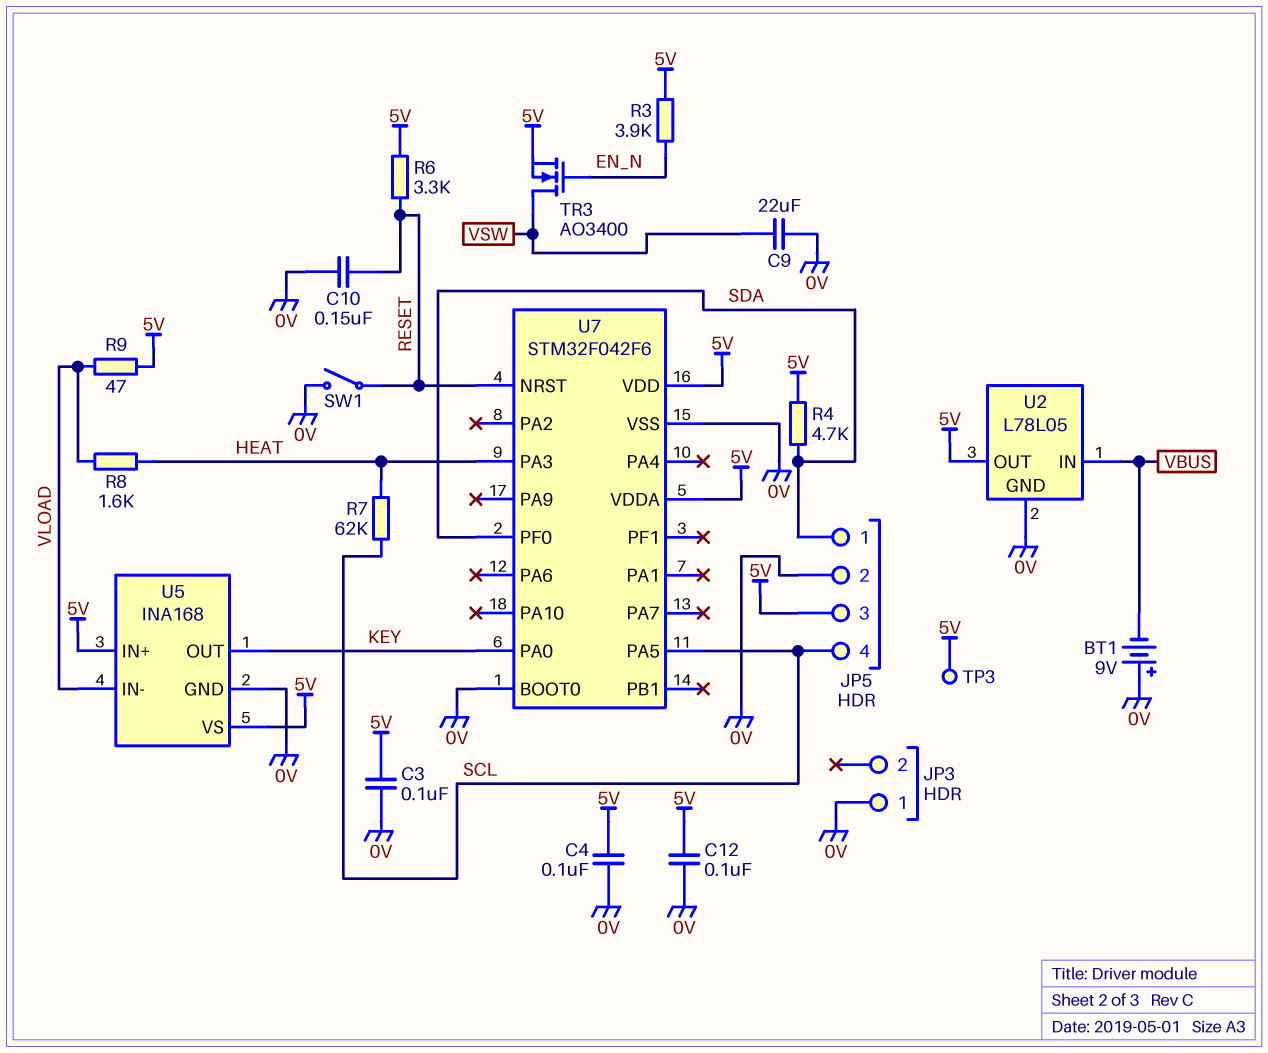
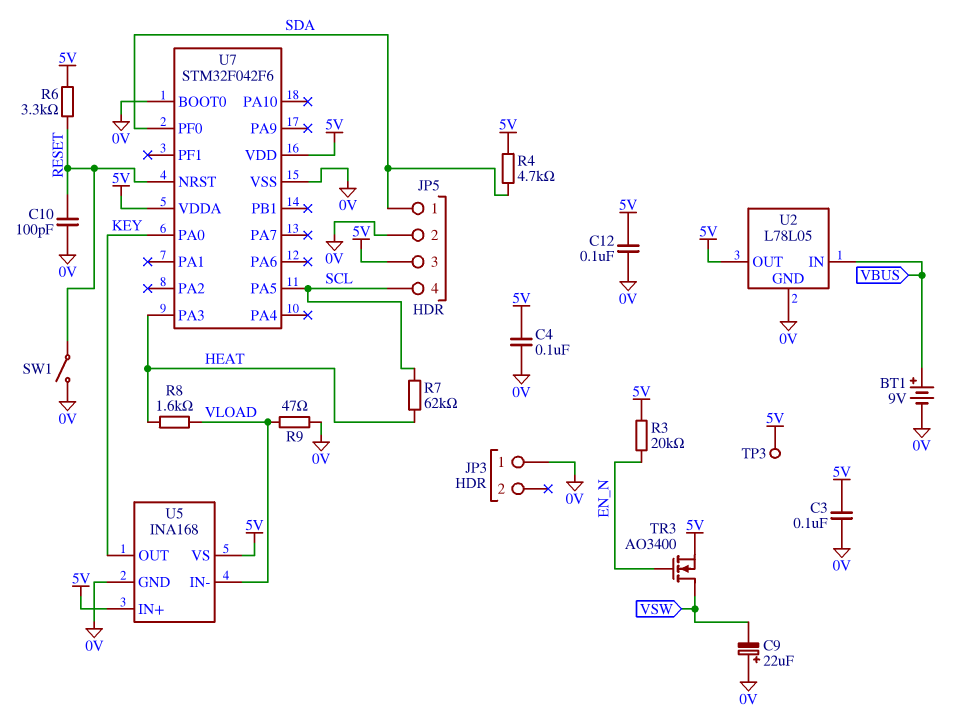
BT1: 9V (plus 0V, minus VBUS) -> 9V (plus VBUS, minus 0V)
C9: 22uF (0V, VSW) -> 22uF (plus 0V, minus VSW)
C10: 150nF (0V, RESET) -> 100pF (0V, RESET)
R3: 3.9k (5V, EN_N) -> 20k (5V, EN_N)
R9: 47 (5V, VLOAD) -> 47 (0V, VLOAD)

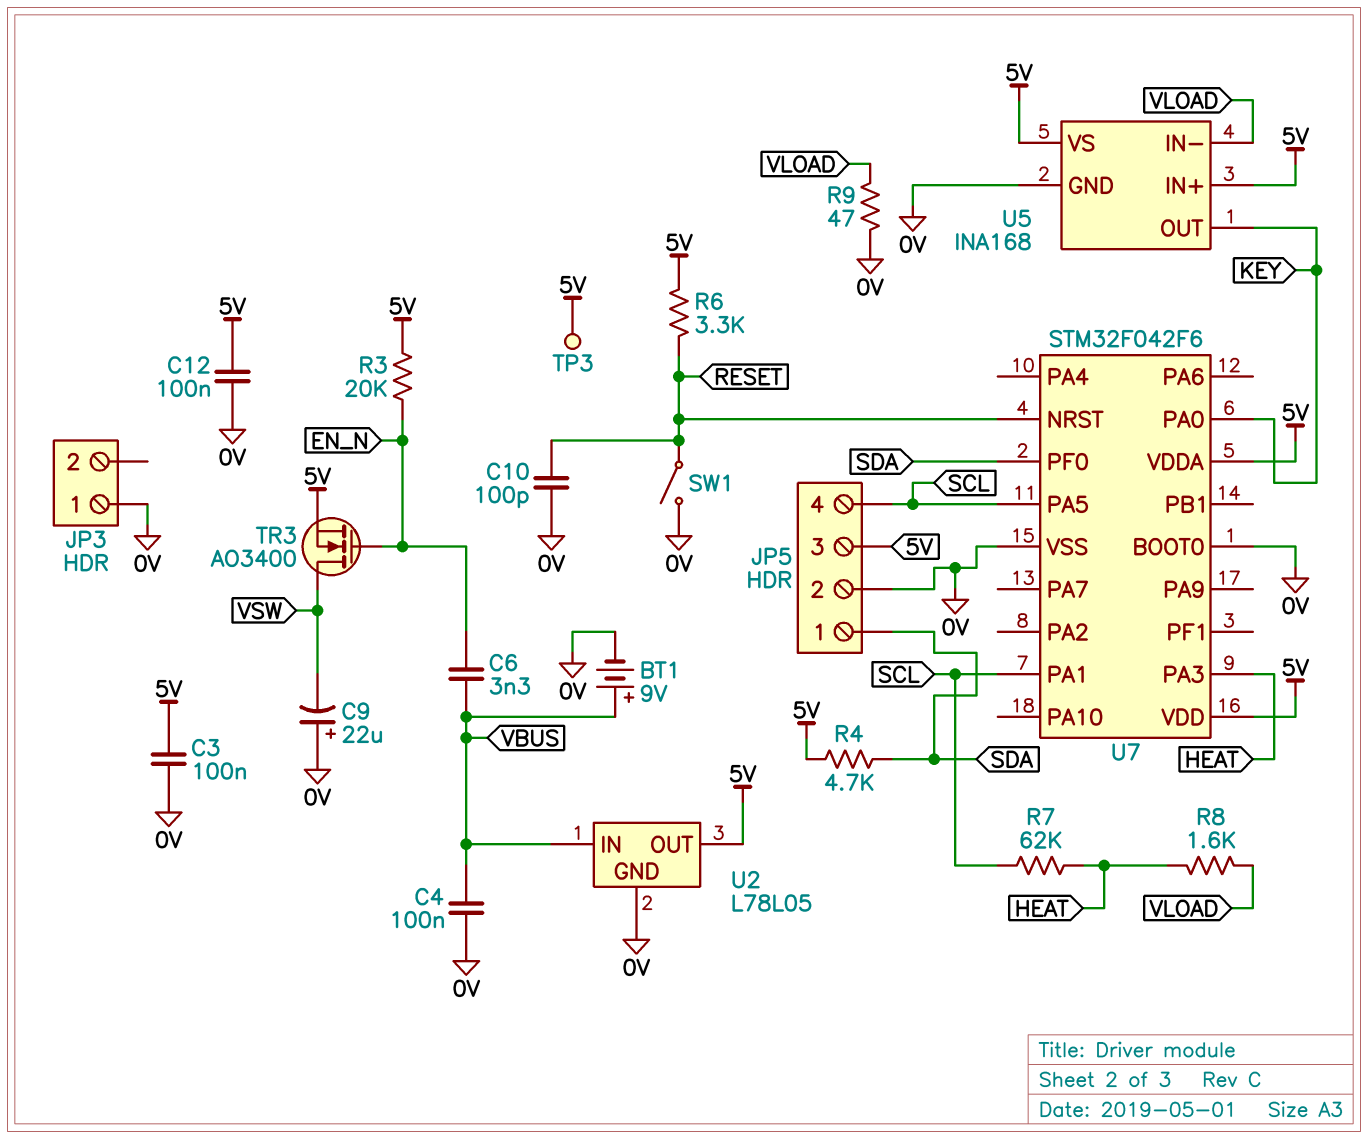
C4: 100nF (0V, 5V) -> 100nF (0V, VBUS)
C6: none -> 3.3nF (EN_N, VBUS)
U7 pin PA1: none -> SCL

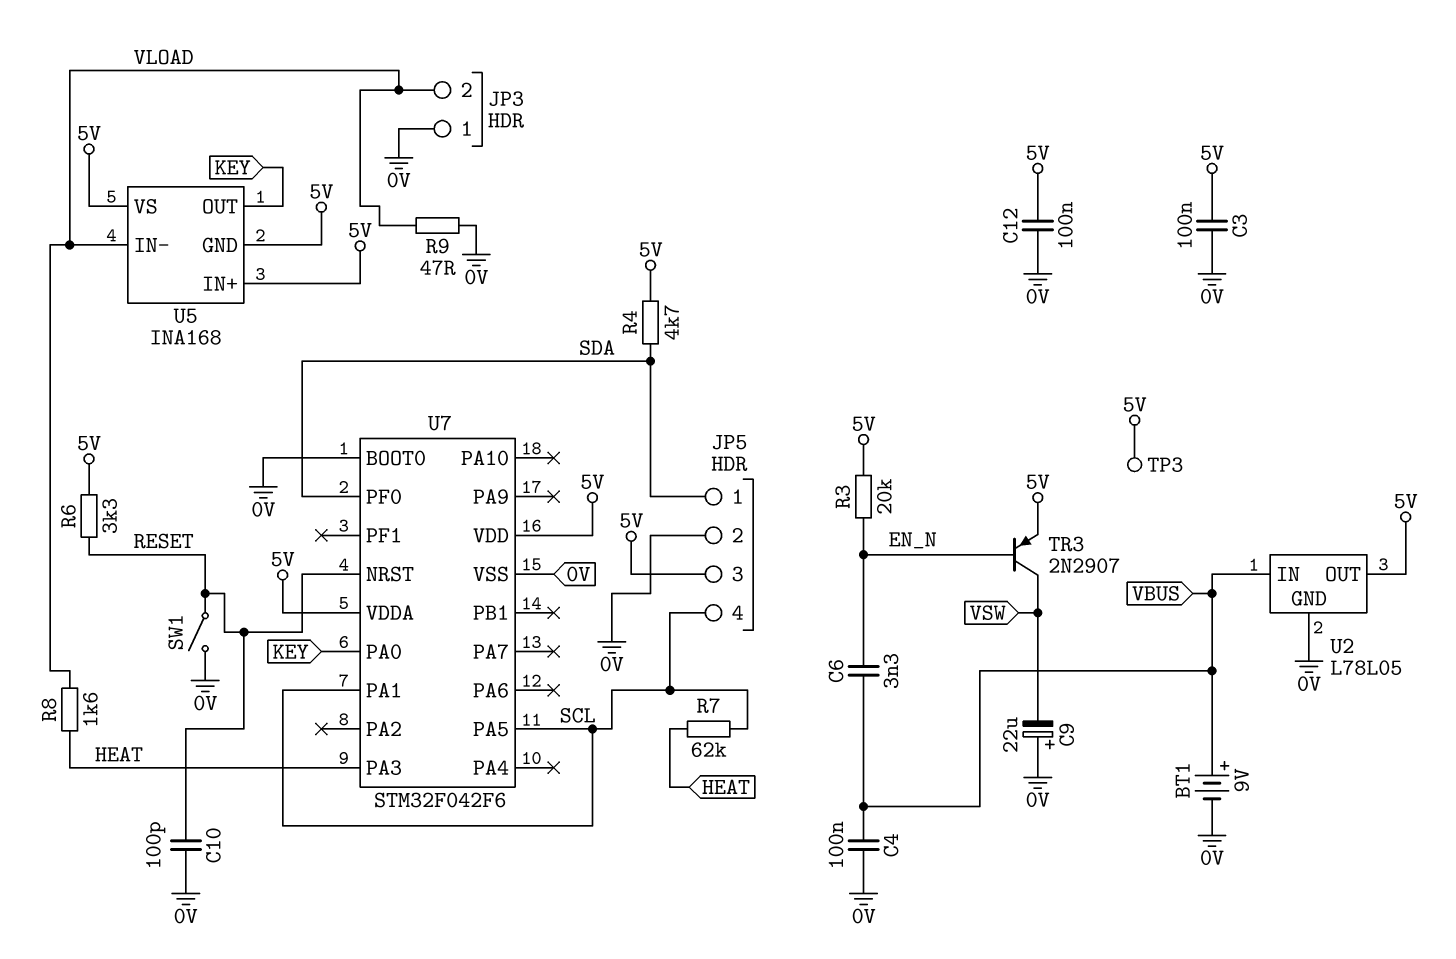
JP3 pin 2: none -> VLOAD
TR3: NMOS AO3400 (G EN_N, D VSW, S 5V) -> PNP 2N2907 (B EN_N, C VSW, E 5V)
U5 pin GND: 0V -> 5V

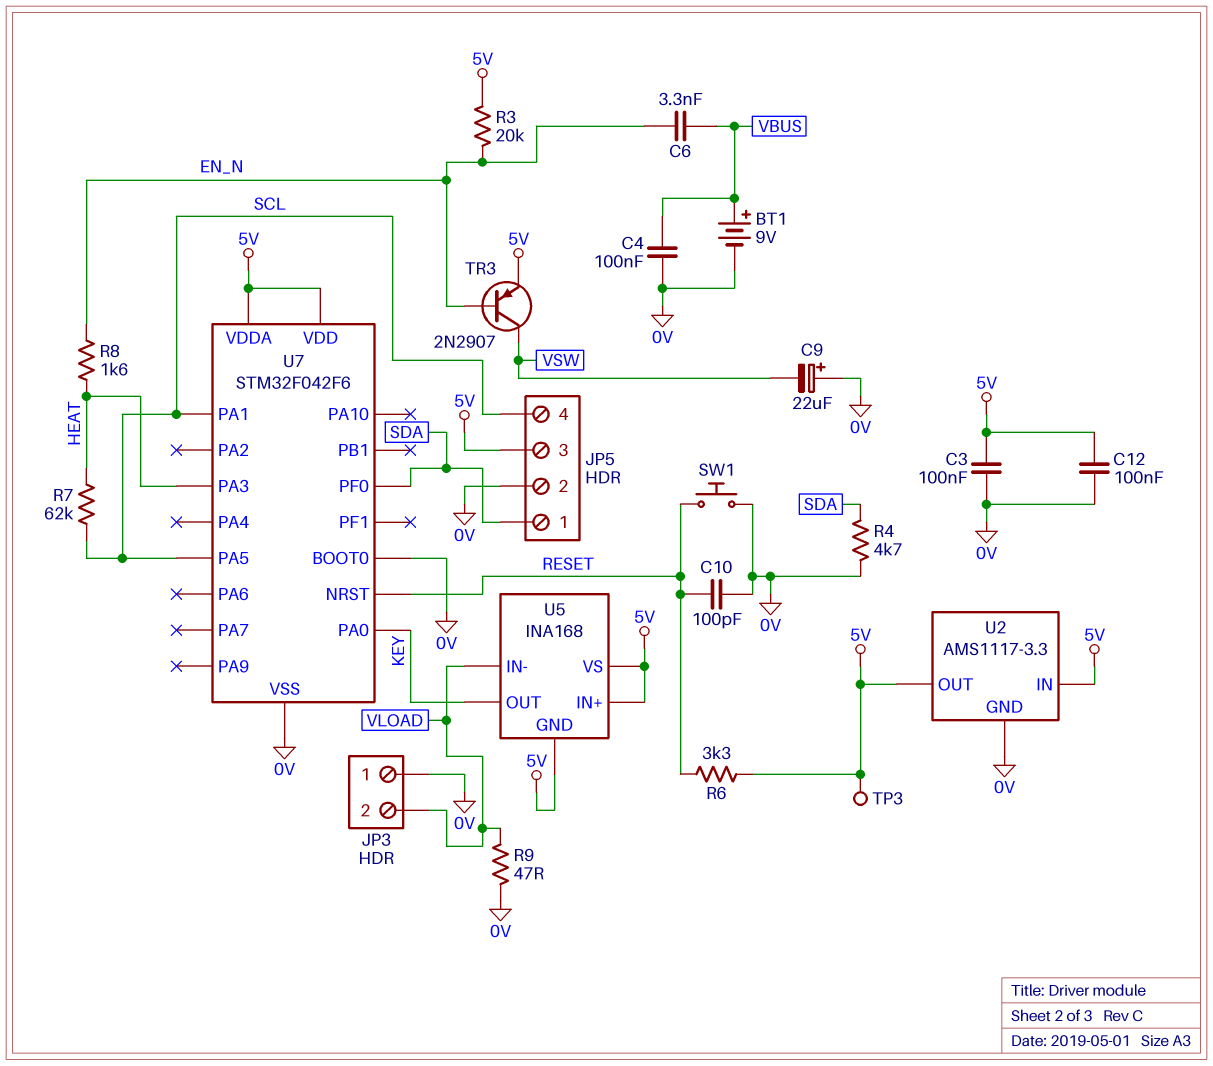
R4: 4.7k (5V, SDA) -> 4.7k (0V, SDA)
R8: 1.6k (HEAT, VLOAD) -> 1.6k (EN_N, HEAT)
SW1: switch (0V, RESET) -> button (0V, RESET)
U2: L78L05 -> AMS1117-3.3
U2 pin IN: VBUS -> 5V

